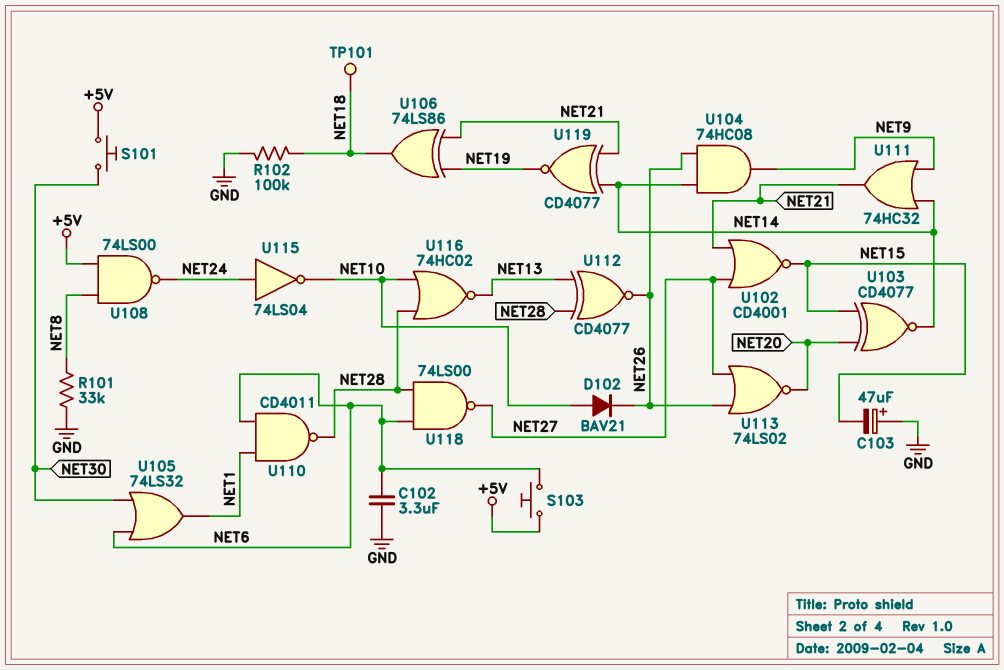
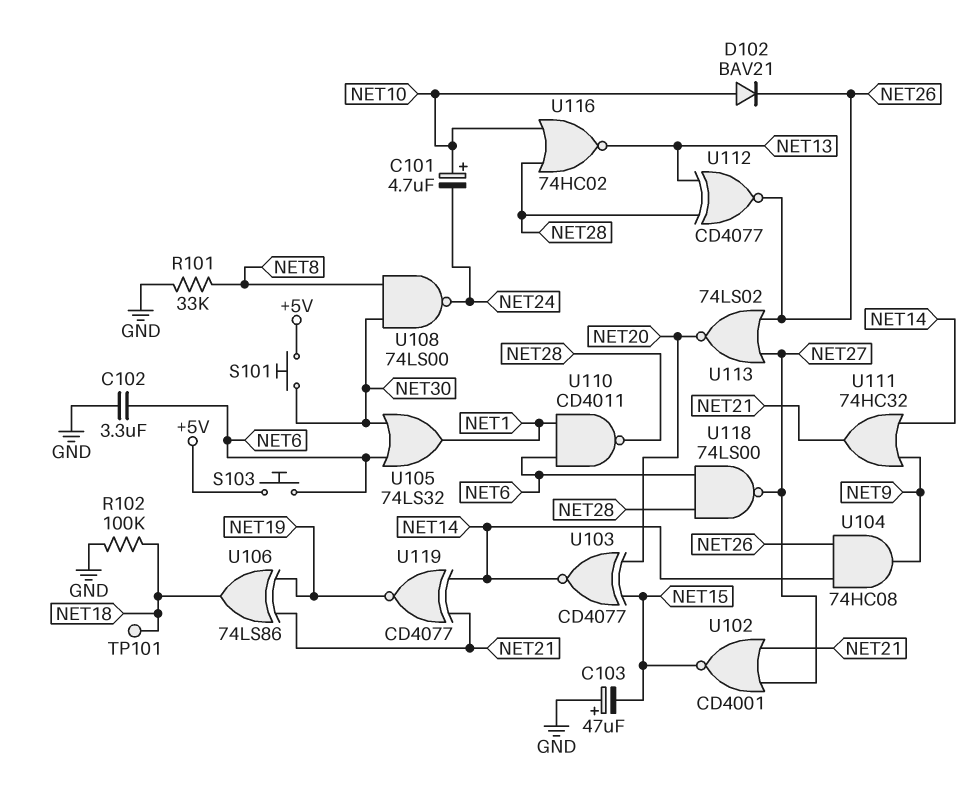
C101: none -> 4.7uF (plus NET10, minus NET24)
U108: NAND 74LS00 (in +5V, in NET8, out NET24) -> NAND 74LS00 (in NET8, in NET30, out NET24)
U115: NOT 74LS04 (in NET24, out NET10) -> none

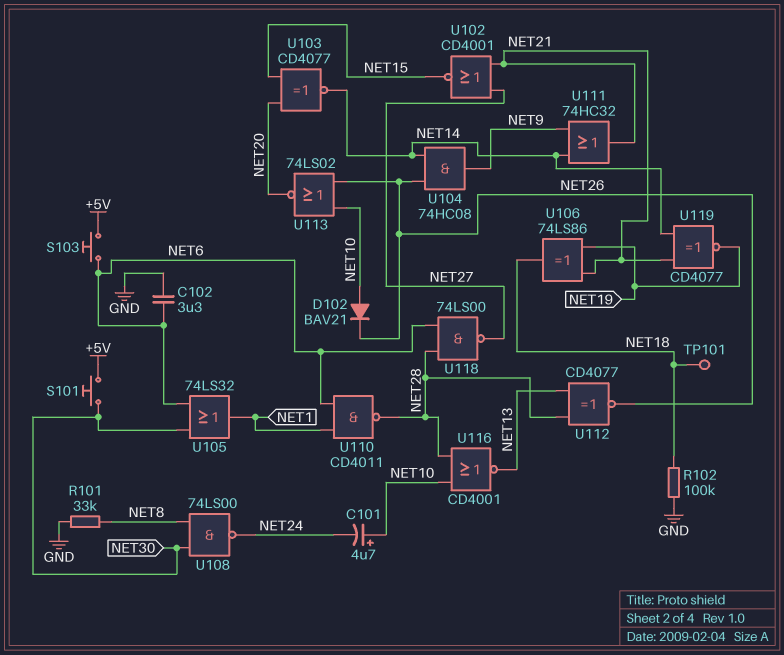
C103: 47uF (plus GND, minus NET15) -> none
U113: NOR 74LS02 (in NET26, in NET27, out NET20) -> NOR 74LS02 (in NET10, in NET26, out NET20)
U116: NOR 74HC02 (in NET10, in NET28, out NET13) -> NOR CD4001 (in NET10, in NET28, out NET13)

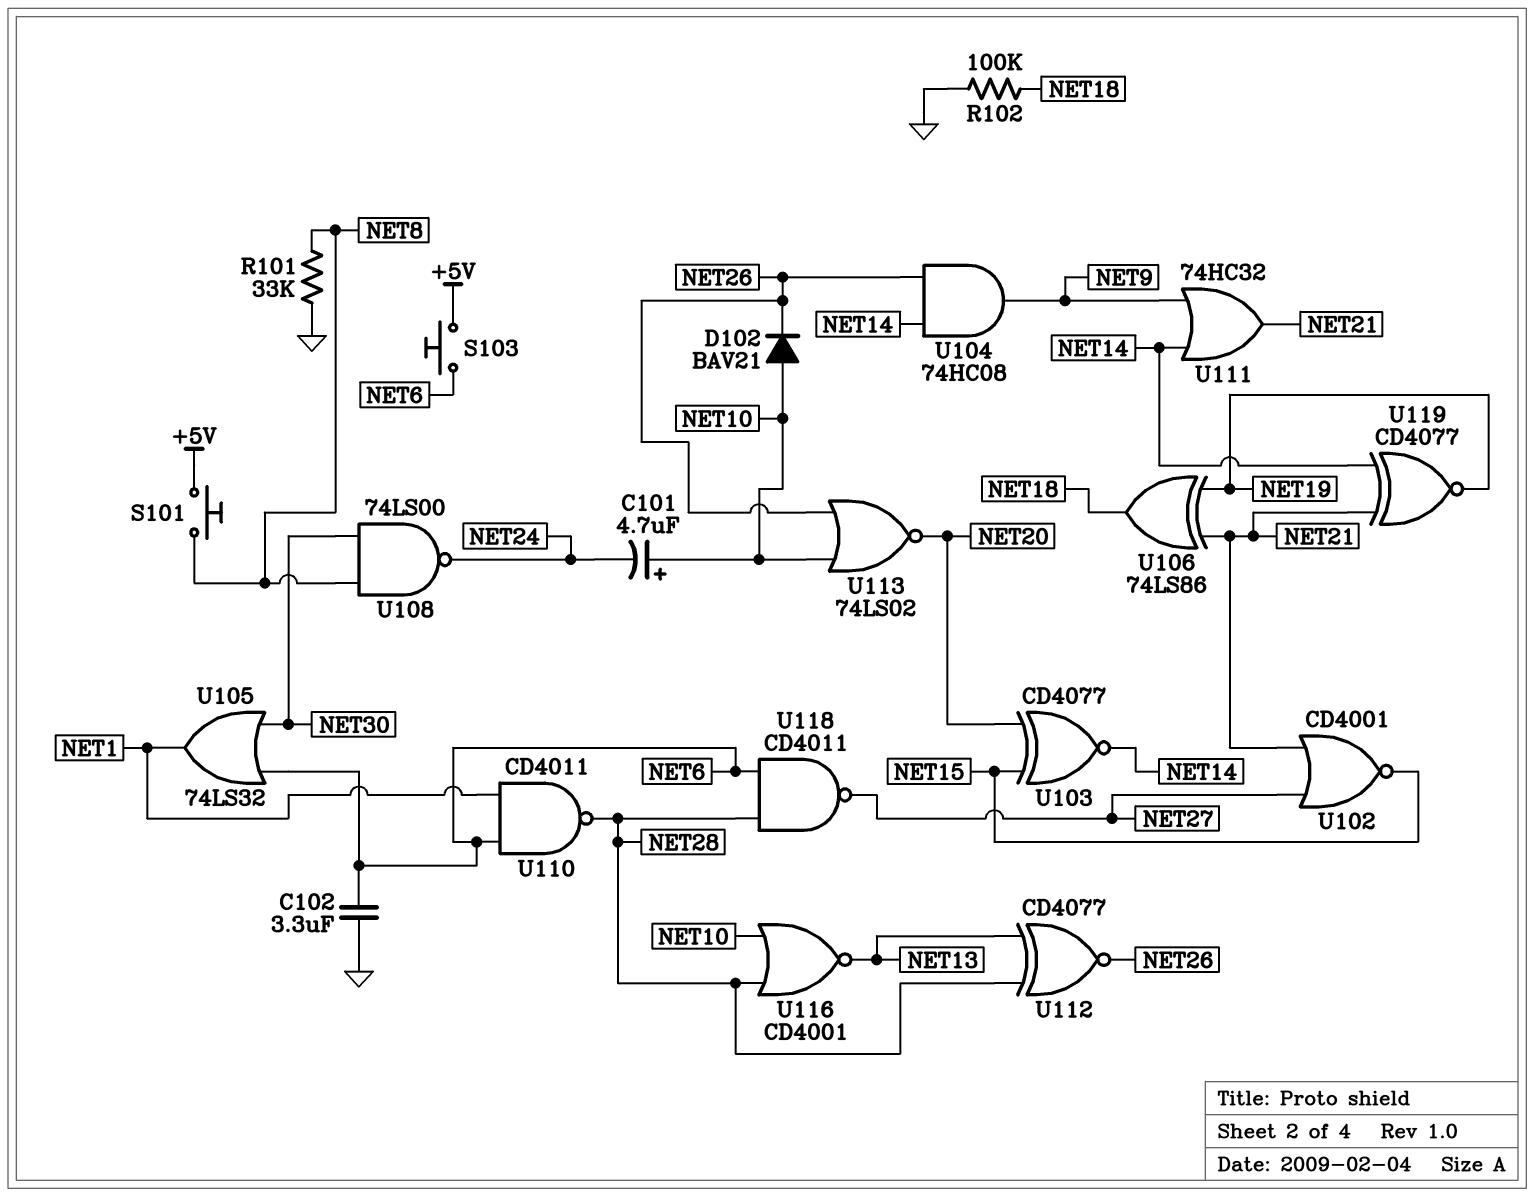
S101: button (+5V, NET30) -> button (+5V, NET8)
TP101: test point (NET18) -> none
U118: NAND 74LS00 (in NET6, in NET28, out NET27) -> NAND CD4011 (in NET6, in NET28, out NET27)

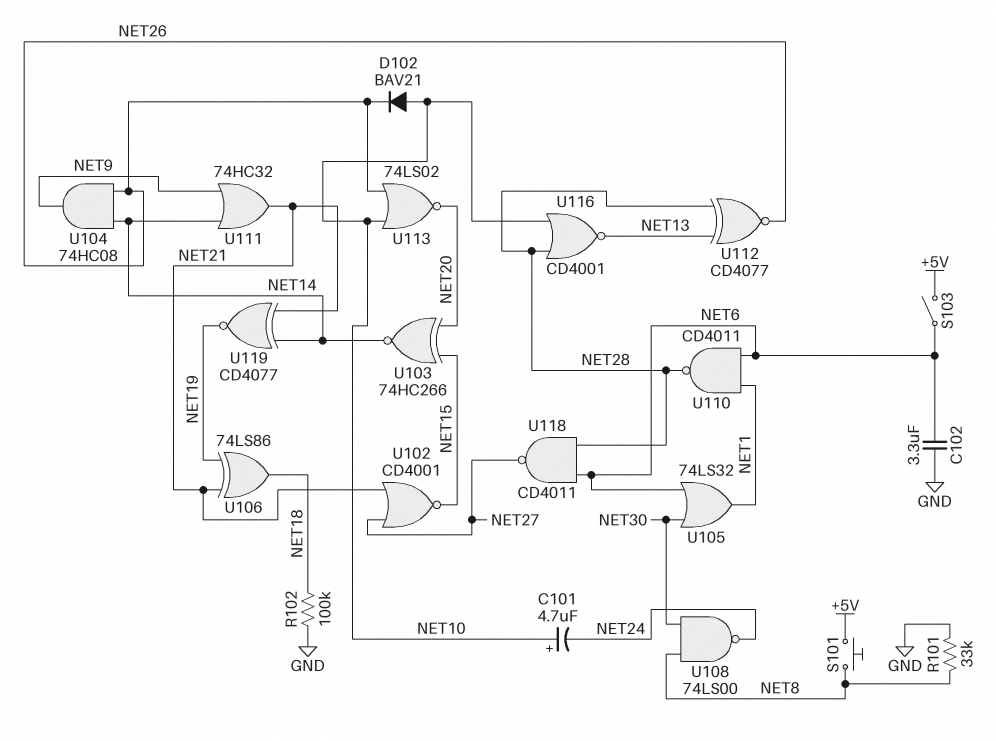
S103: button (+5V, NET6) -> switch (+5V, NET6)
U103: XNOR CD4077 (in NET15, in NET20, out NET14) -> XNOR 74HC266 (in NET15, in NET20, out NET14)

